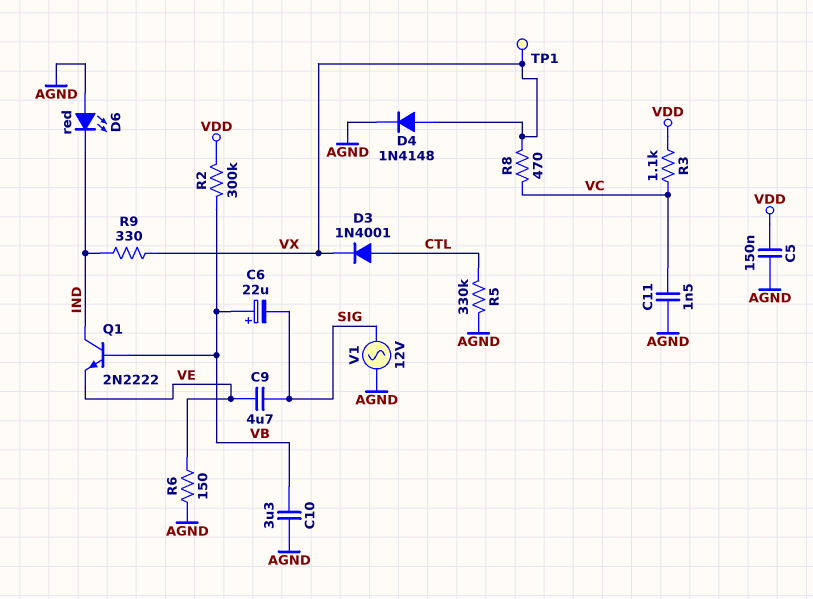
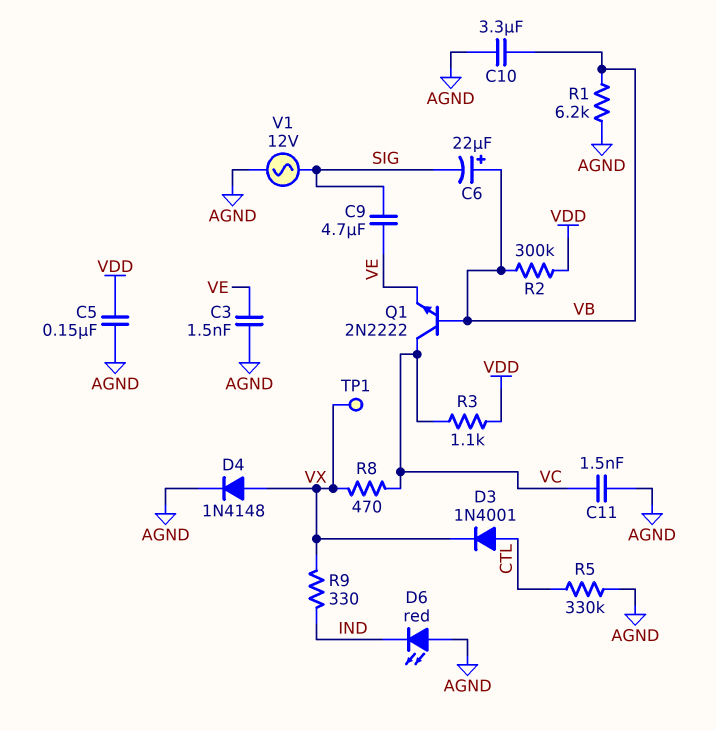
C3: none -> 1.5nF (AGND, VE)
Q1: NPN 2N2222 (B VB, C IND, E VE) -> NPN 2N2222 (B VB, C VC, E VE)
R1: none -> 6.2k (AGND, VB)
R6: 150 (AGND, VE) -> none

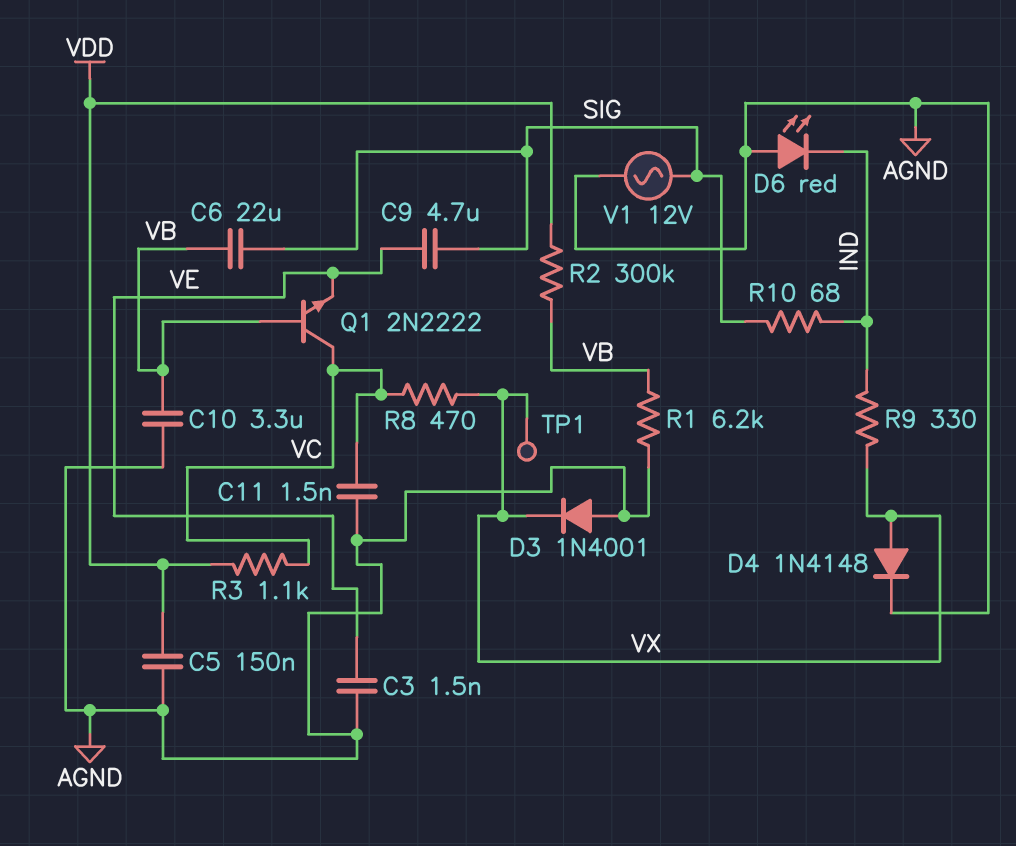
C6: 22uF (plus VB, minus SIG) -> 22uF (SIG, VB)
D3: diode 1N4001 (A CTL, K VX) -> diode 1N4001 (A AGND, K VX)
R5: 330k (AGND, CTL) -> none
R10: none -> 68 (IND, SIG)

